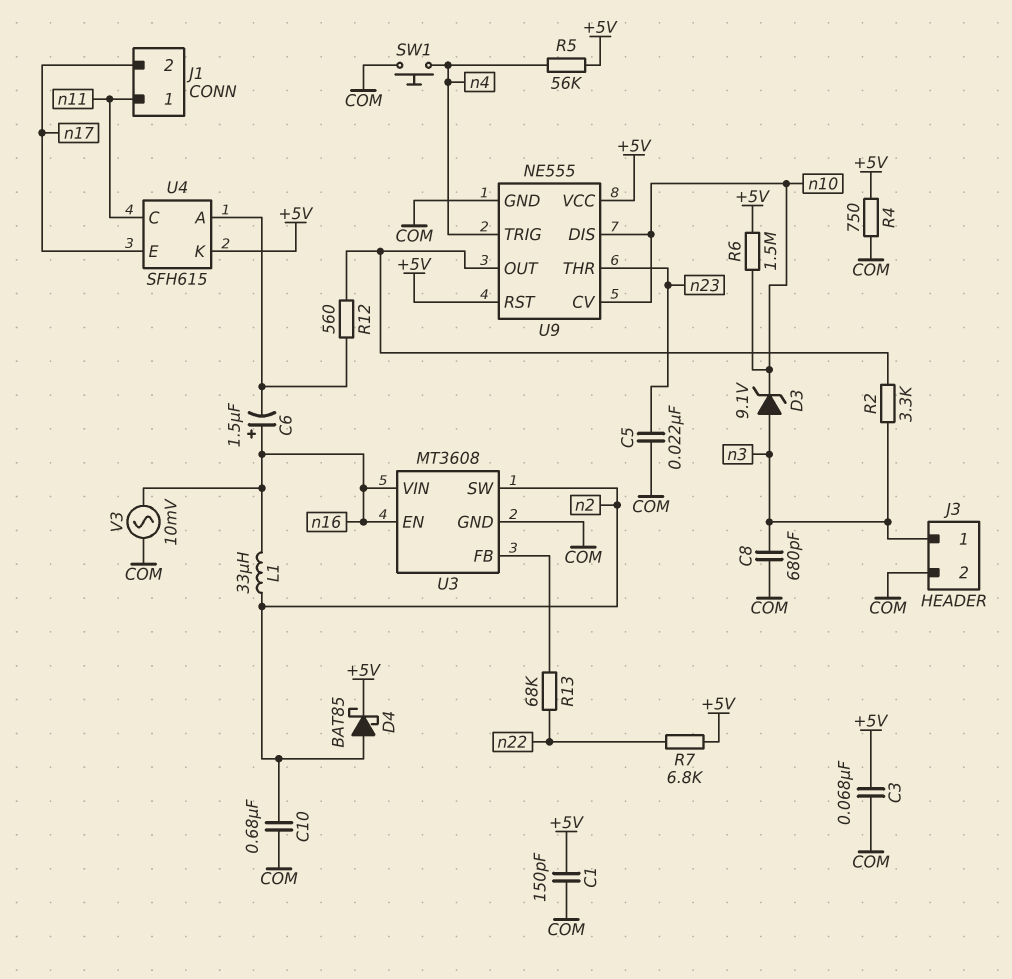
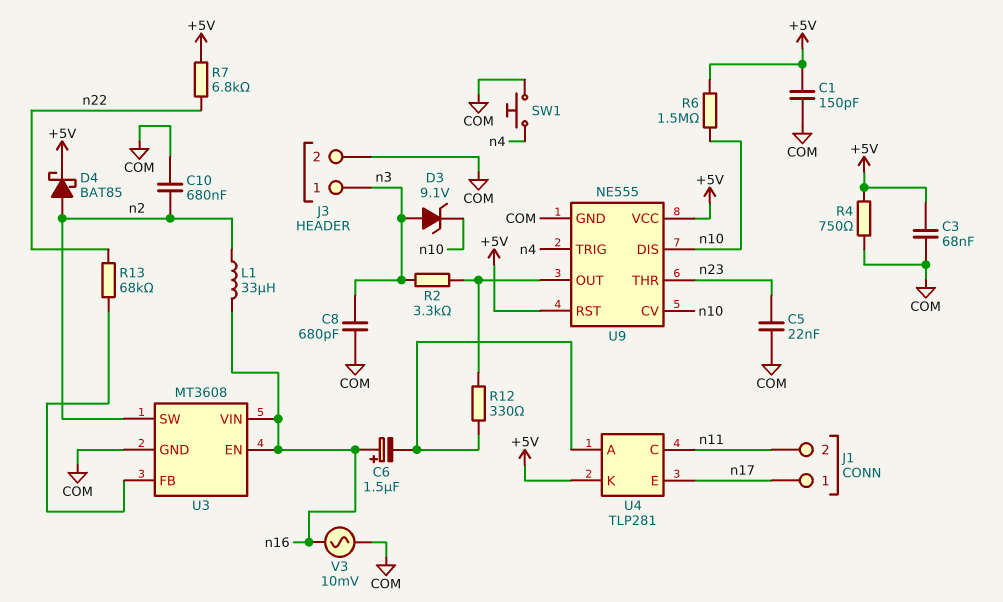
J1 pin 1: n11 -> n17
J1 pin 2: n17 -> n11
R5: 56k (+5V, n4) -> none
R12: 560 (U4/A, U9/OUT) -> 330 (U4/A, U9/OUT)
U4: SFH615 -> TLP281

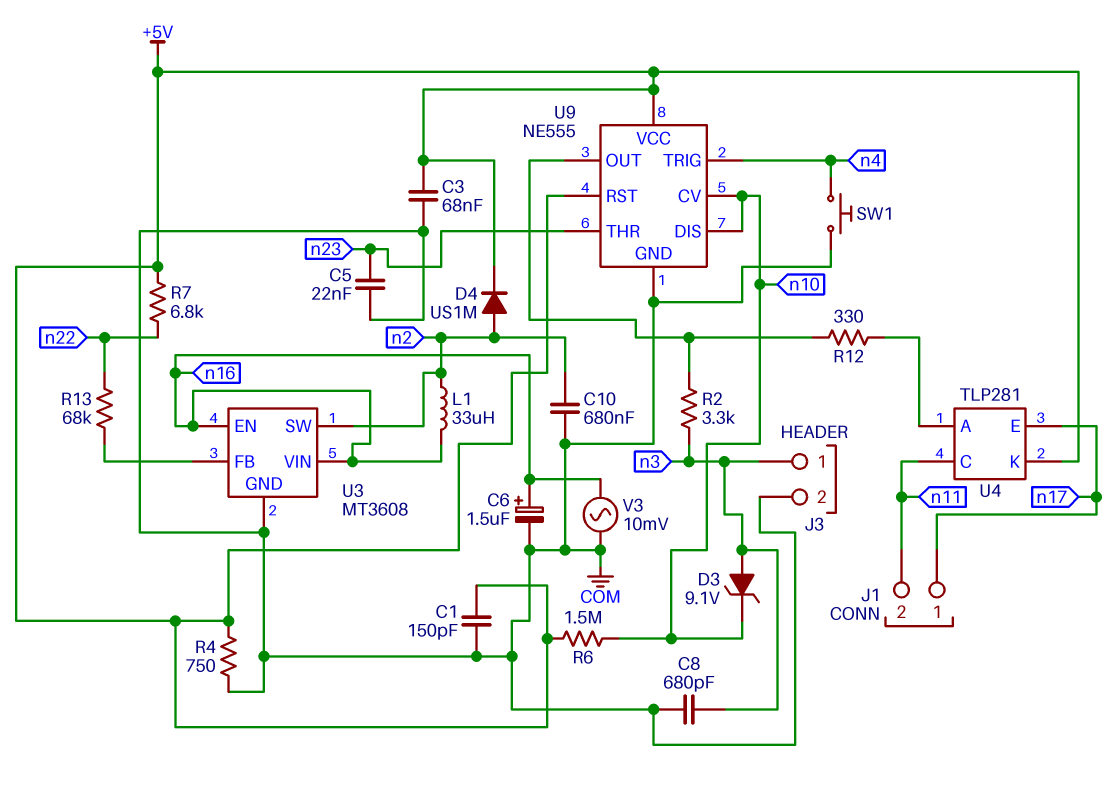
C6: 1.5uF (plus n16, minus U4/A) -> 1.5uF (plus n16, minus COM)
D4: schottky BAT85 (A n2, K +5V) -> diode US1M (A n2, K +5V)

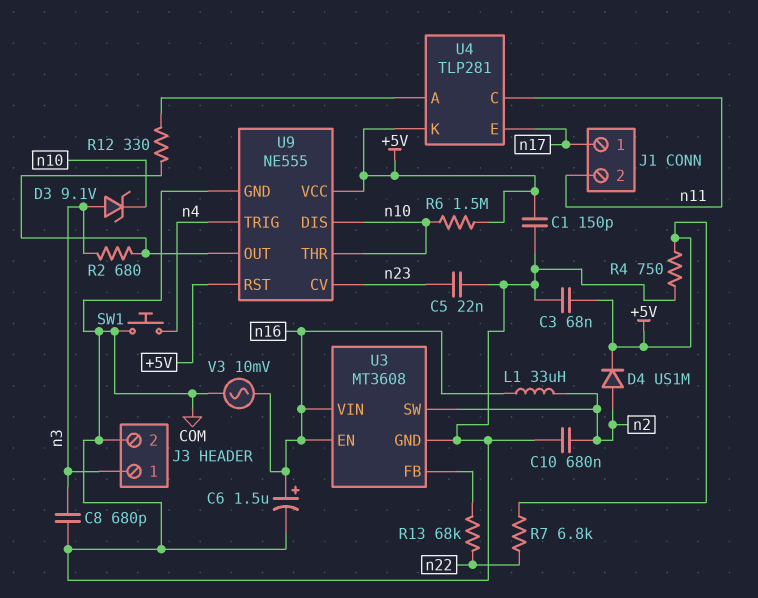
R2: 3.3k (U9/OUT, n3) -> 680 (U9/OUT, n3)
U9 pin CV: n10 -> n23
U9 pin THR: n23 -> n10

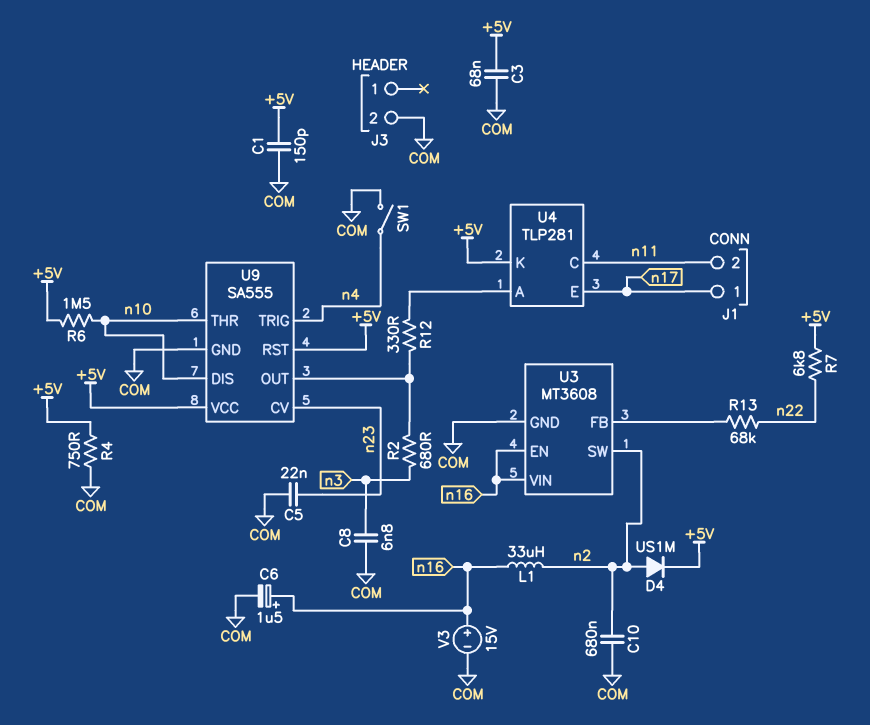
C8: 680pF (COM, n3) -> 6.8nF (COM, n3)
D3: zener 9.1V (A n3, K n10) -> none
J3 pin 1: n3 -> none
SW1: button (COM, n4) -> switch (COM, n4)
U9: NE555 -> SA555
V3: AC 10mV (COM, n16) -> 15V (plus n16, minus COM)

